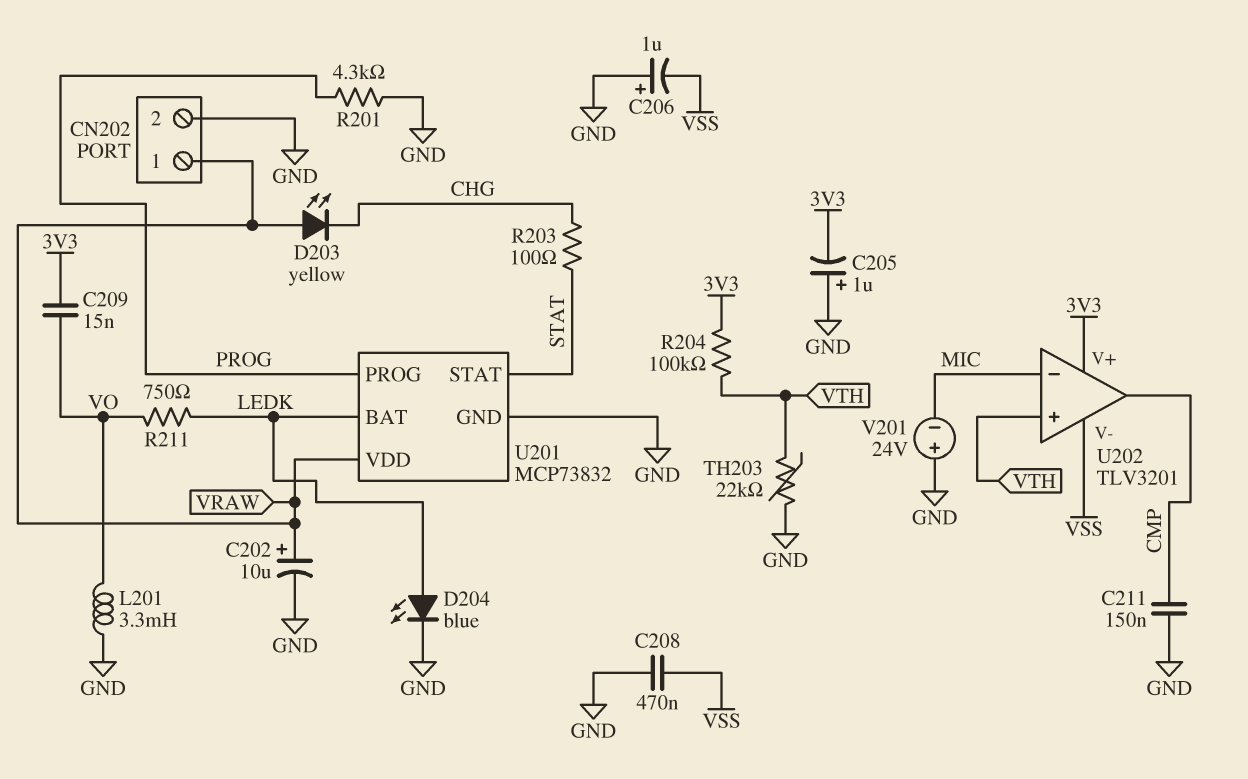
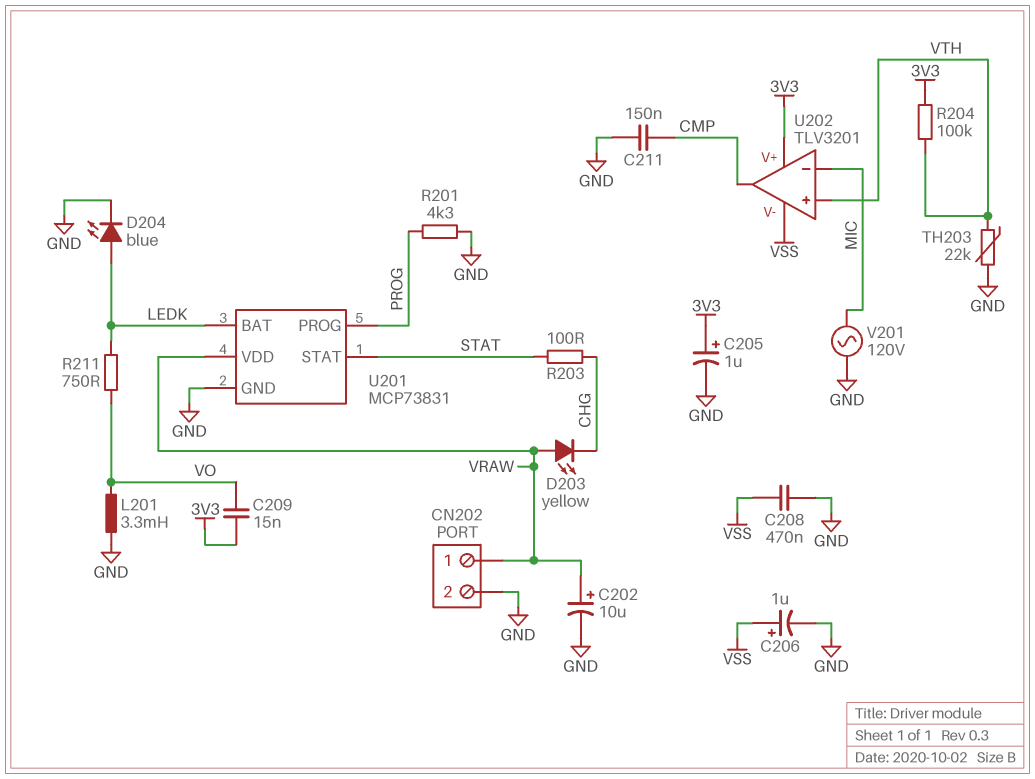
C205: 1uF (plus GND, minus 3V3) -> 1uF (plus 3V3, minus GND)
C206: 1uF (plus GND, minus VSS) -> 1uF (plus VSS, minus GND)
U201: MCP73832 -> MCP73831
V201: 24V (plus GND, minus MIC) -> AC 120V (GND, MIC)

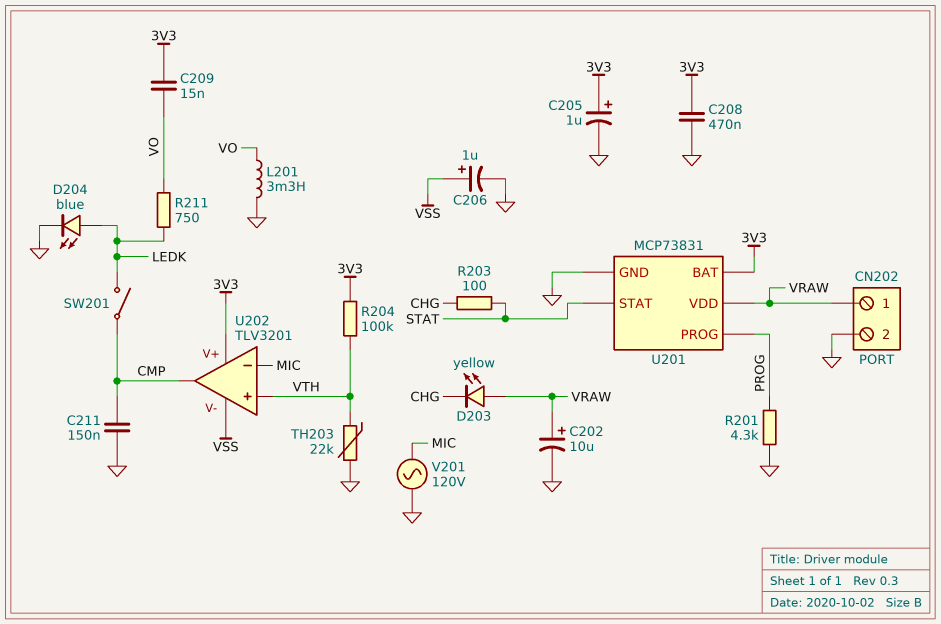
C208: 470nF (GND, VSS) -> 470nF (3V3, GND)
SW201: none -> switch (CMP, LEDK)
U201 pin BAT: LEDK -> 3V3

